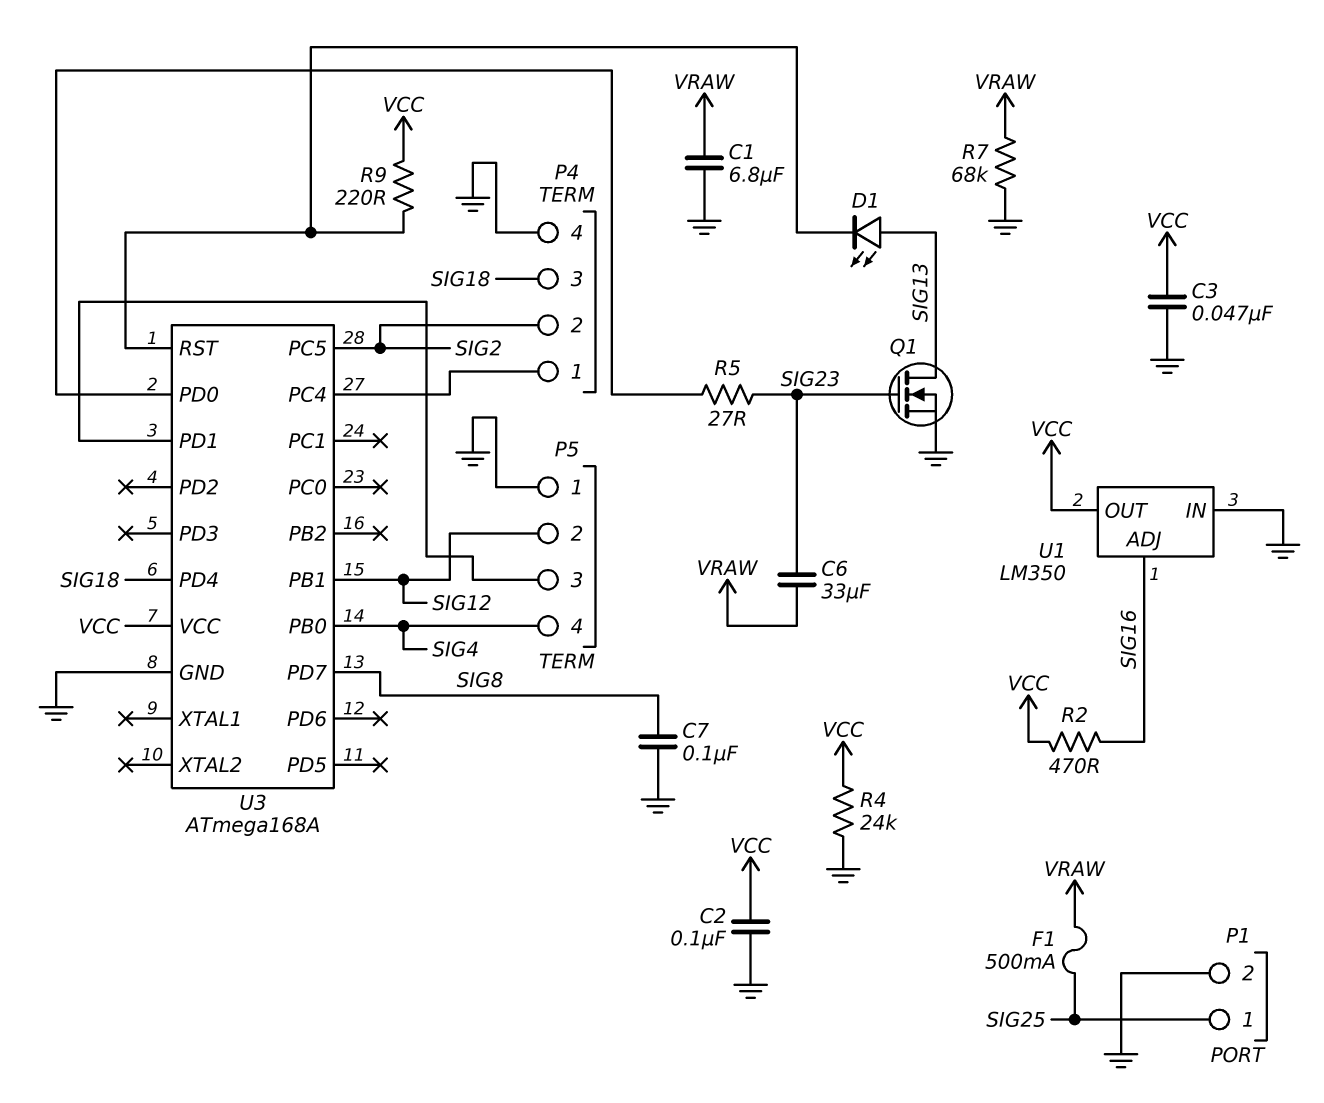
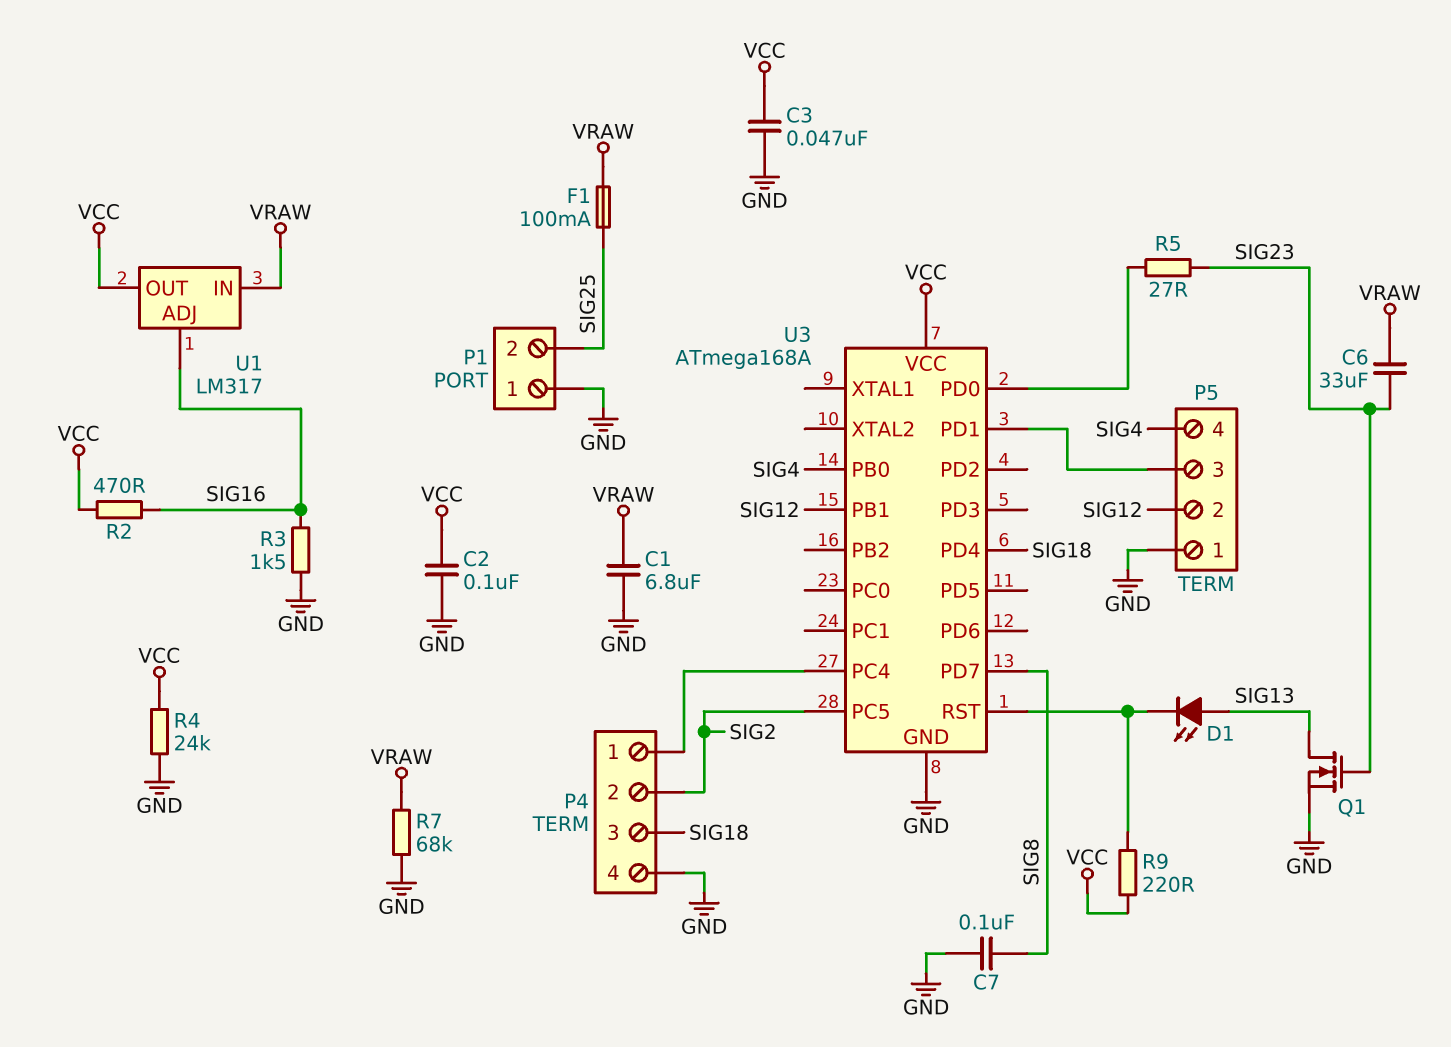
F1: 500mA (SIG25, VRAW) -> 100mA (SIG25, VRAW)
P1 pin 1: SIG25 -> GND
P1 pin 2: GND -> SIG25
R3: none -> 1.5k (GND, SIG16)
U1: LM350 -> LM317
U1 pin IN: GND -> VRAW

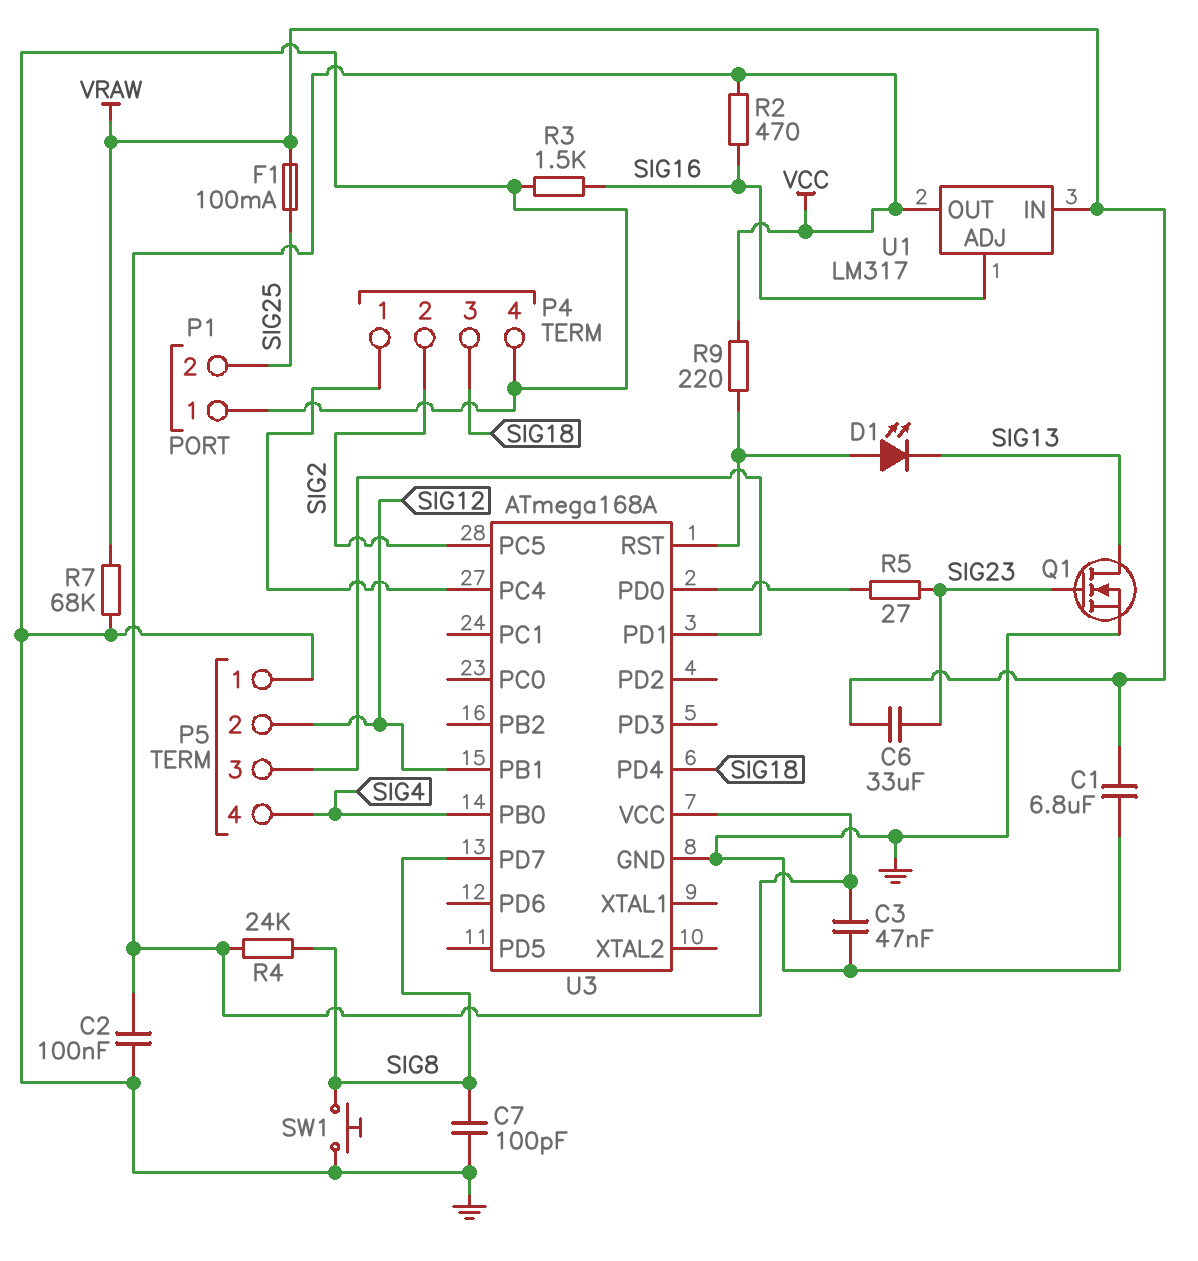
C7: 100nF (GND, SIG8) -> 100pF (GND, SIG8)
D1: LED (A SIG13, K U3/RST) -> LED (A U3/RST, K SIG13)
R4: 24k (GND, VCC) -> 24k (SIG8, VCC)
SW1: none -> button (GND, SIG8)

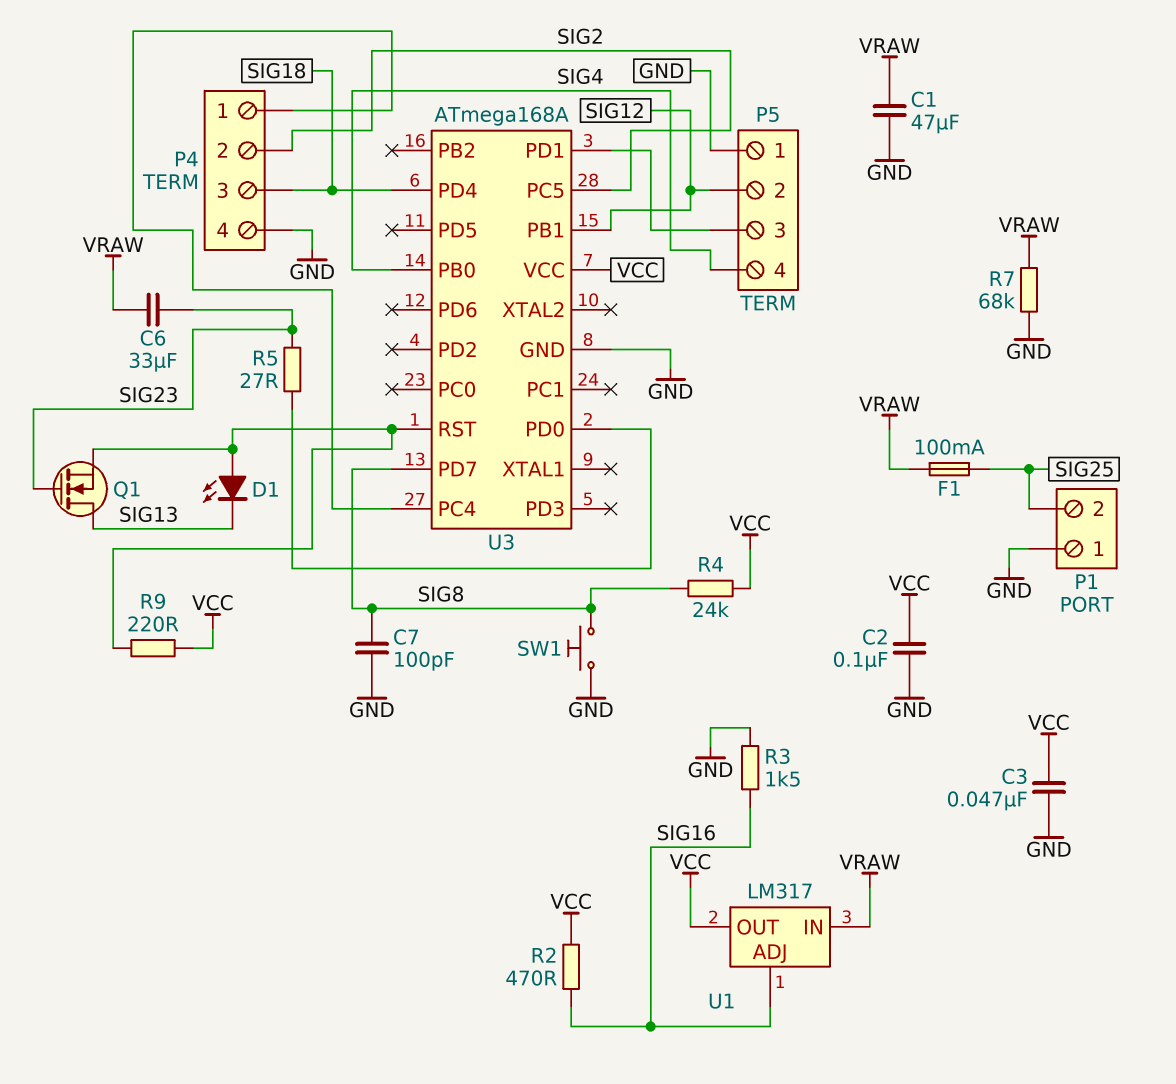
C1: 6.8uF (GND, VRAW) -> 47uF (GND, VRAW)
Q1: NMOS (G SIG23, D SIG13, S GND) -> NMOS (G SIG23, D SIG13, S U3/RST)

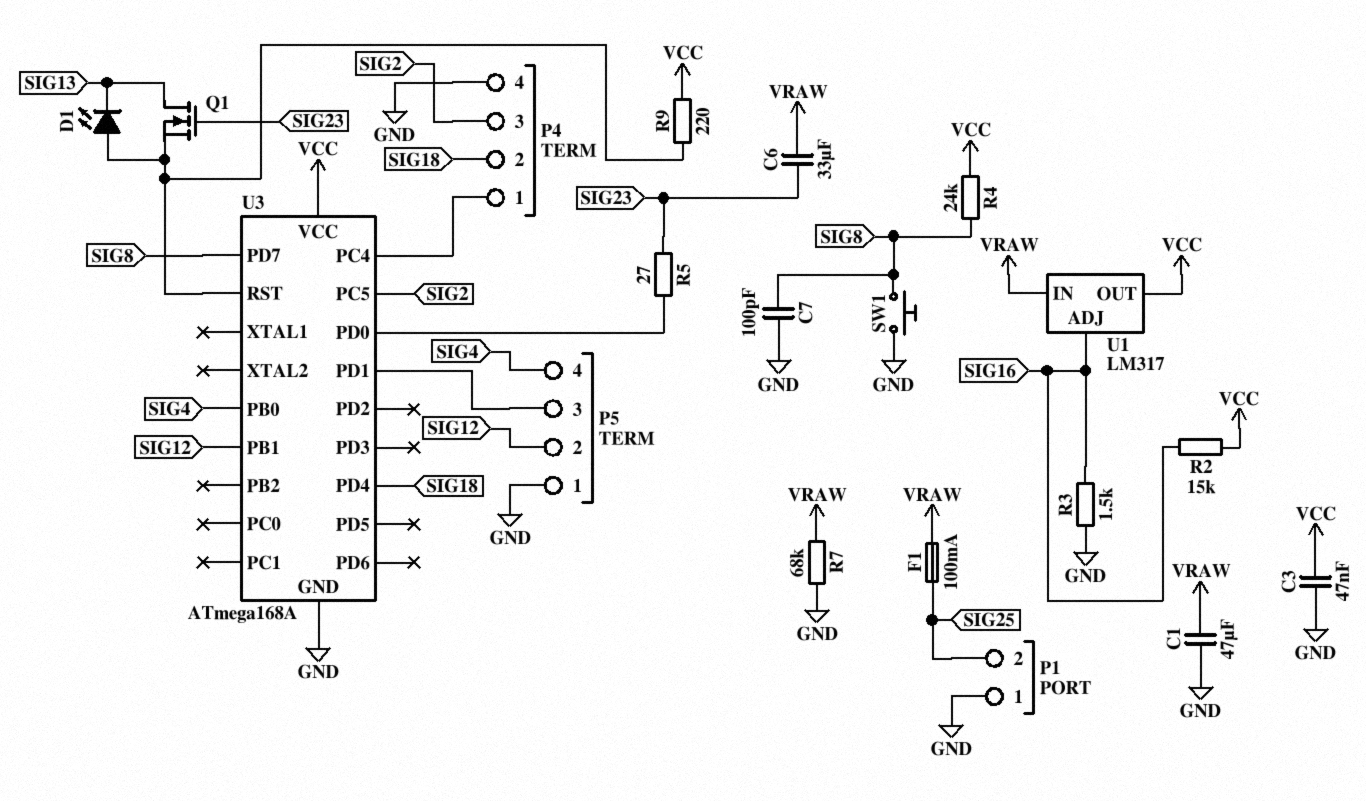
C2: 100nF (GND, VCC) -> none
P4 pin 2: SIG2 -> SIG18
P4 pin 3: SIG18 -> SIG2
R2: 470 (SIG16, VCC) -> 15k (SIG16, VCC)

